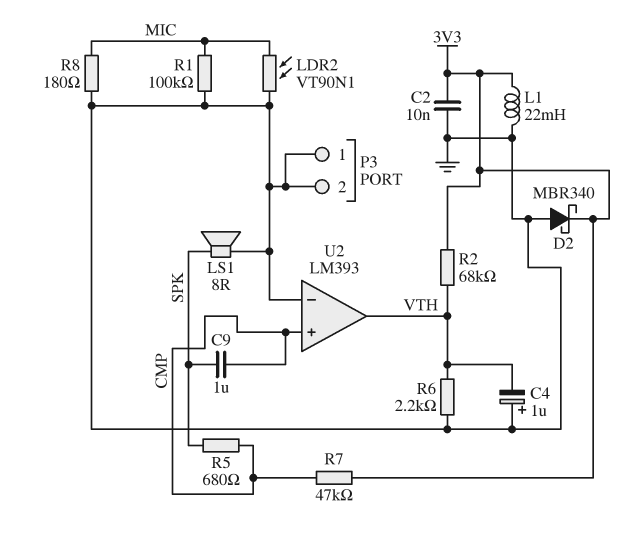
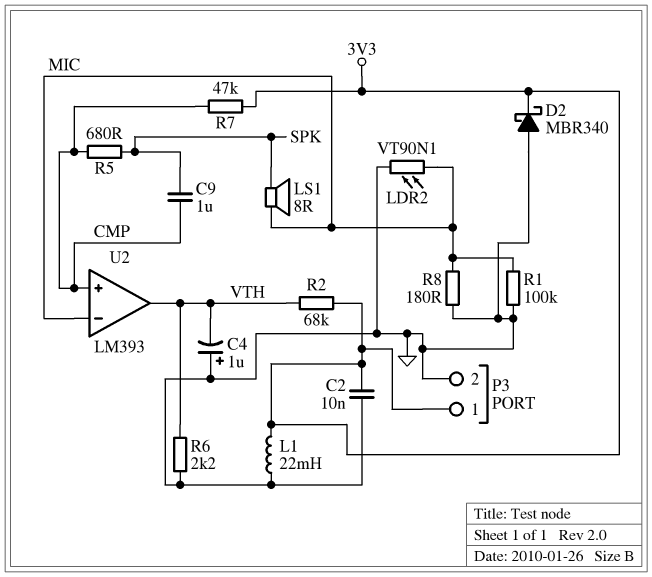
LS1: speaker 8R (GND, SPK) -> speaker 8R (MIC, SPK)
P3 pin 1: GND -> 3V3
U2 pin in-: GND -> MIC

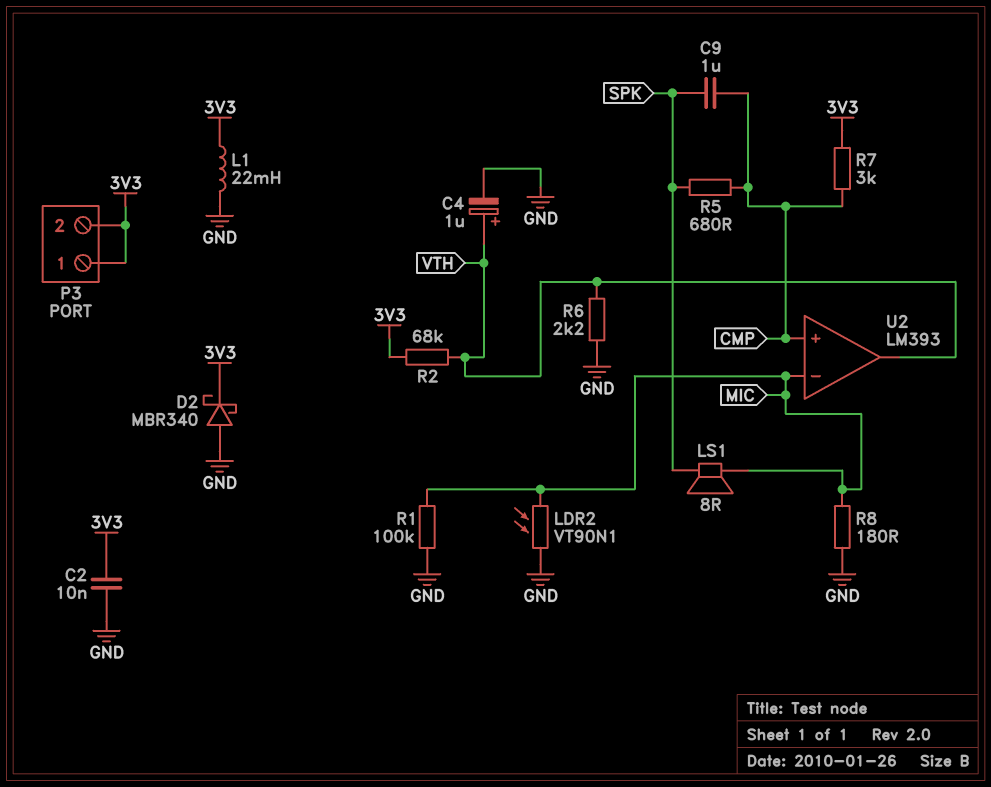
C4: 1uF (plus GND, minus VTH) -> 1uF (plus VTH, minus GND)
P3 pin 2: GND -> 3V3
R7: 47k (3V3, CMP) -> 3k (3V3, CMP)

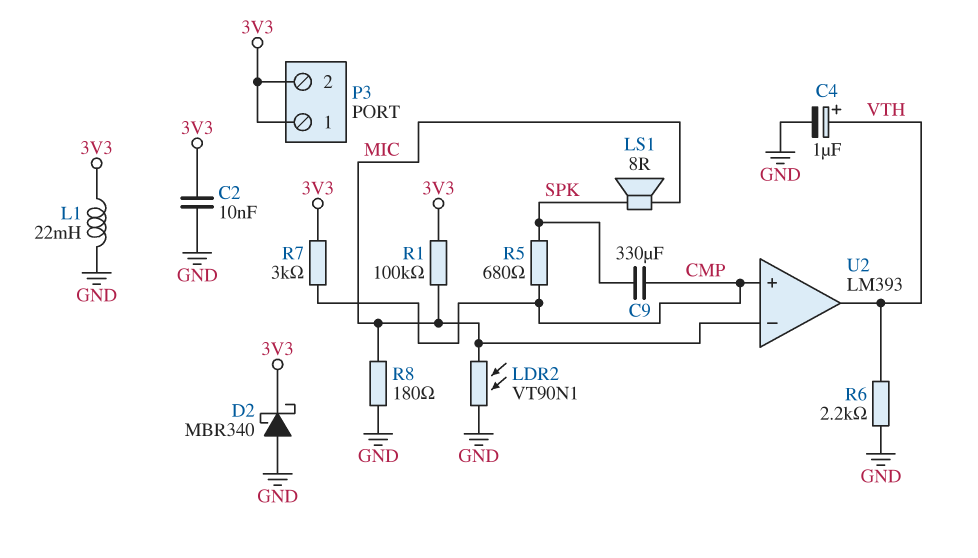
C9: 1uF (CMP, SPK) -> 330uF (CMP, SPK)
R1: 100k (GND, MIC) -> 100k (3V3, MIC)
R2: 68k (3V3, VTH) -> none

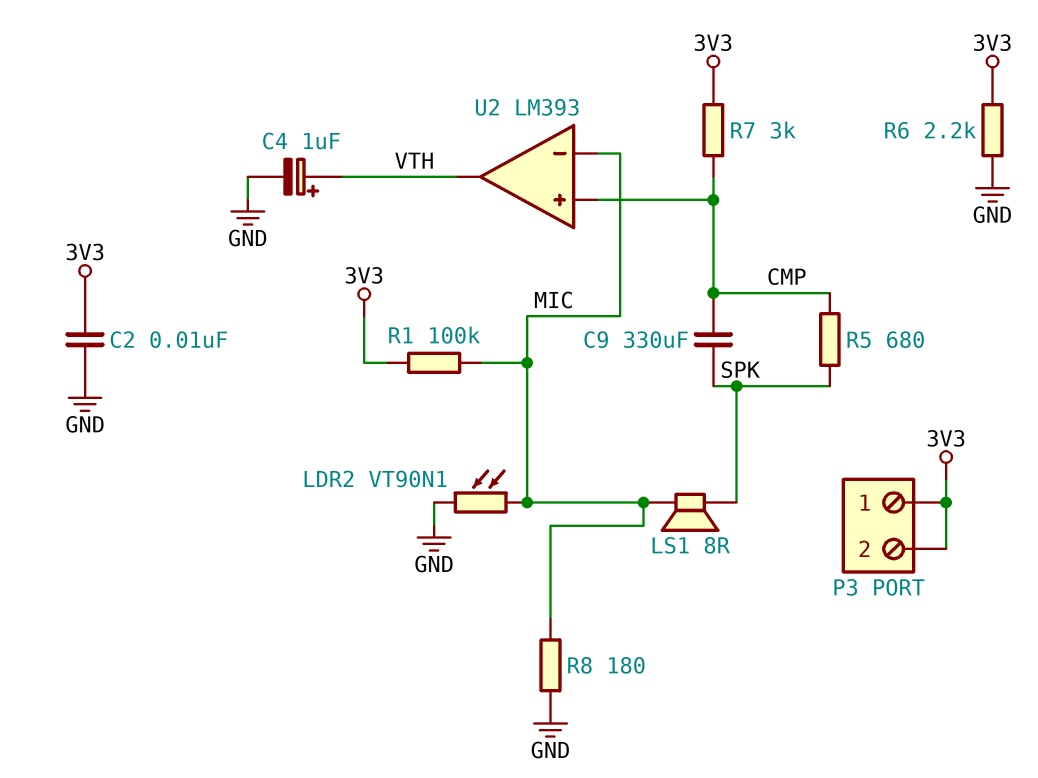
D2: schottky MBR340 (A GND, K 3V3) -> none
L1: 22mH (3V3, GND) -> none
R6: 2.2k (GND, VTH) -> 2.2k (3V3, GND)

